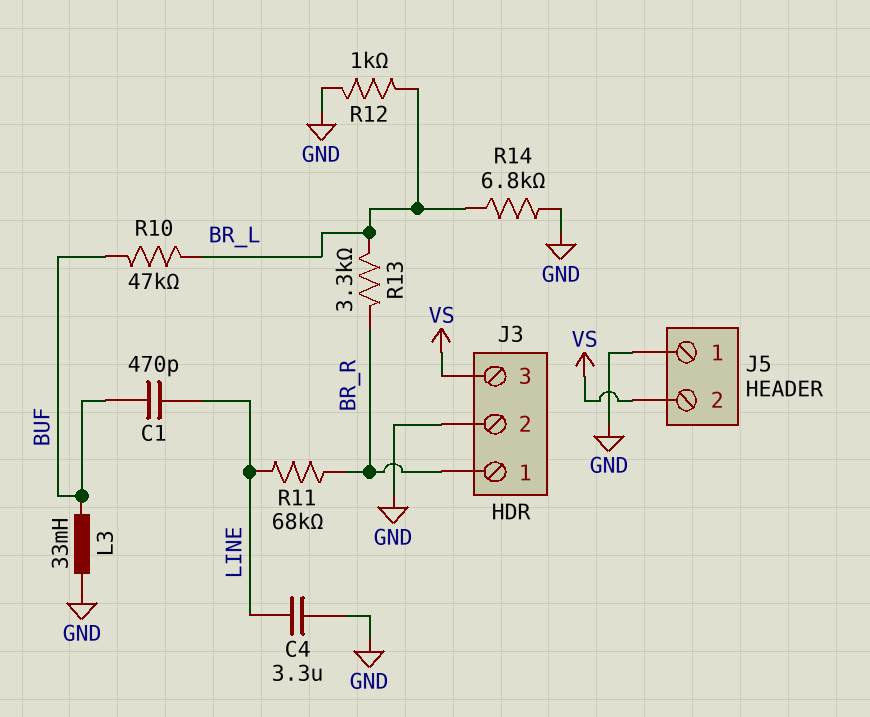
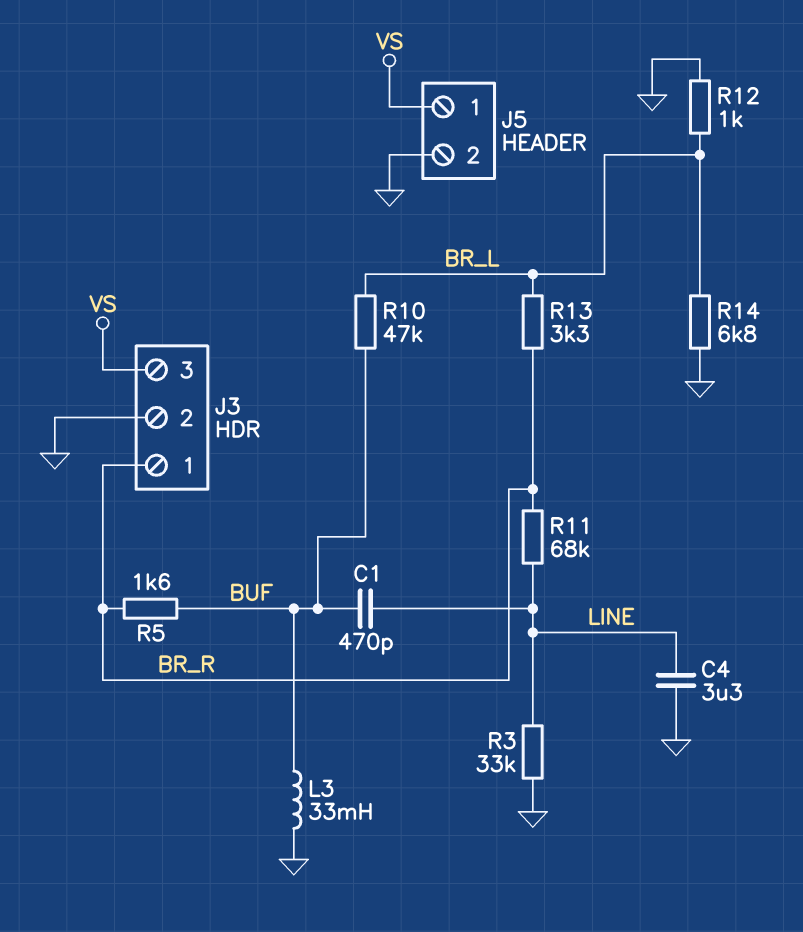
J5 pin 1: GND -> VS
J5 pin 2: VS -> GND
R3: none -> 33k (GND, LINE)
R5: none -> 1.6k (BR_R, BUF)

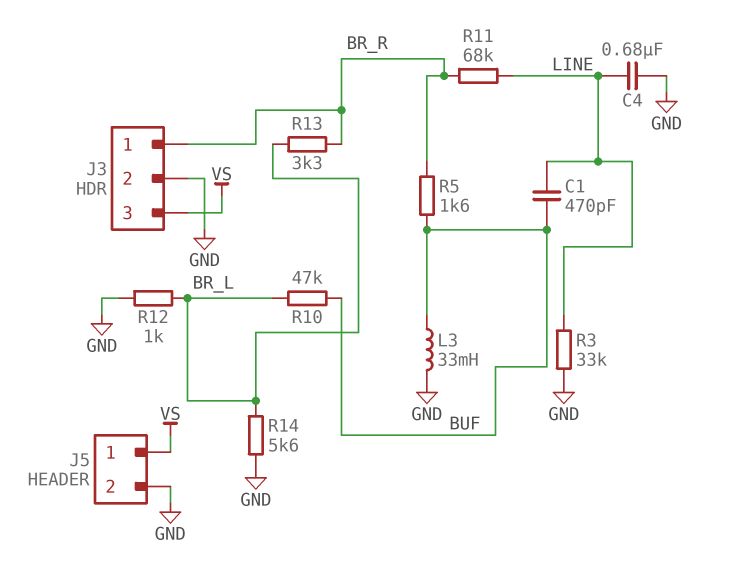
C4: 3.3uF (GND, LINE) -> 680nF (GND, LINE)
R14: 6.8k (BR_L, GND) -> 5.6k (BR_L, GND)

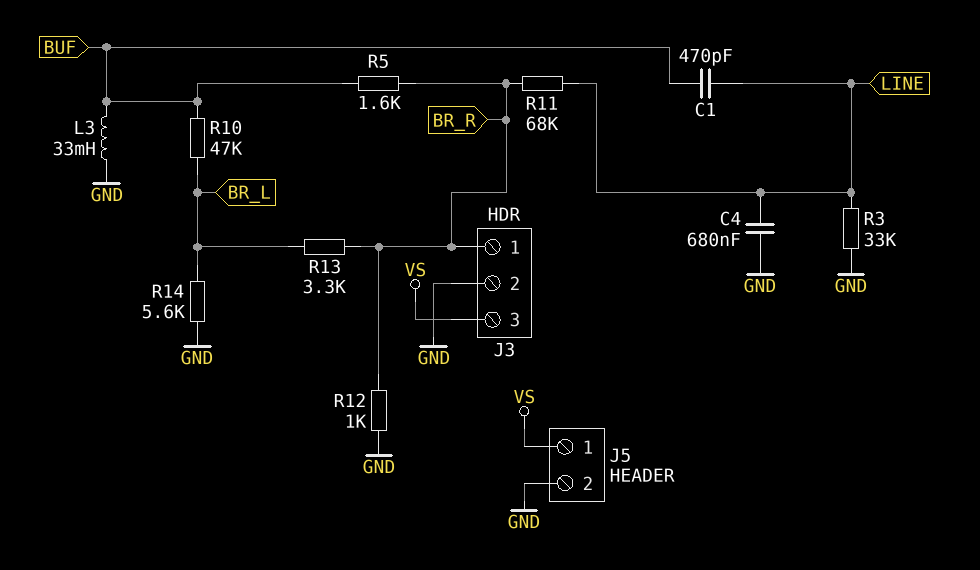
R12: 1k (BR_L, GND) -> 1k (BR_R, GND)

